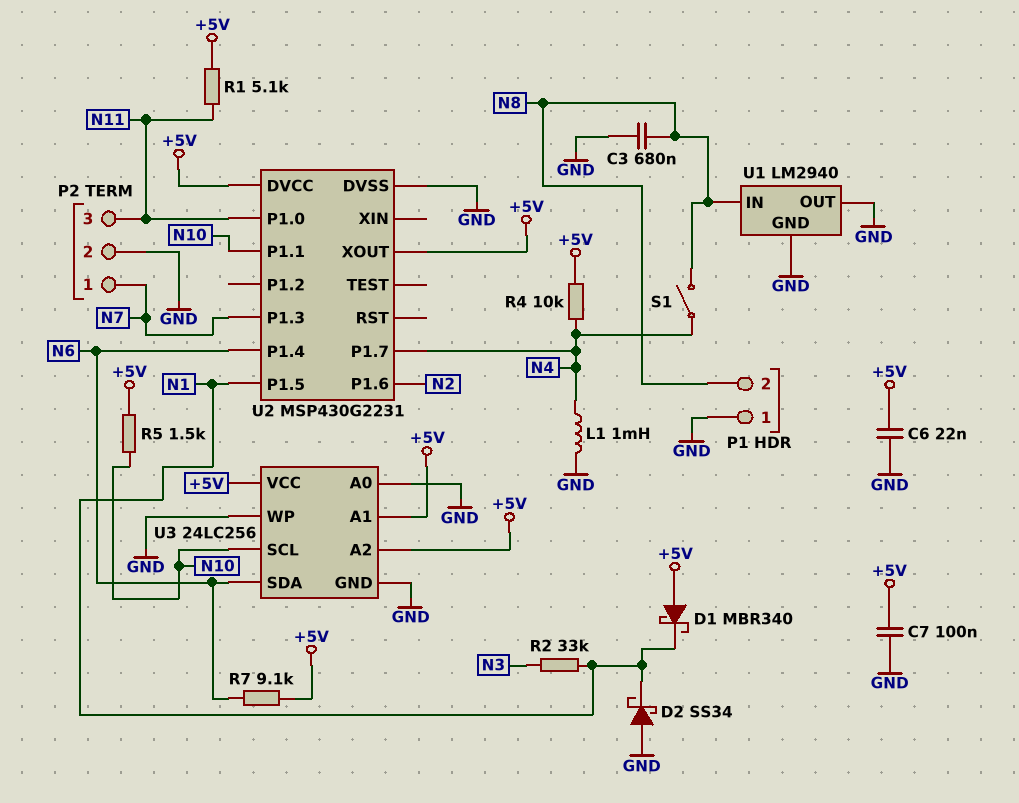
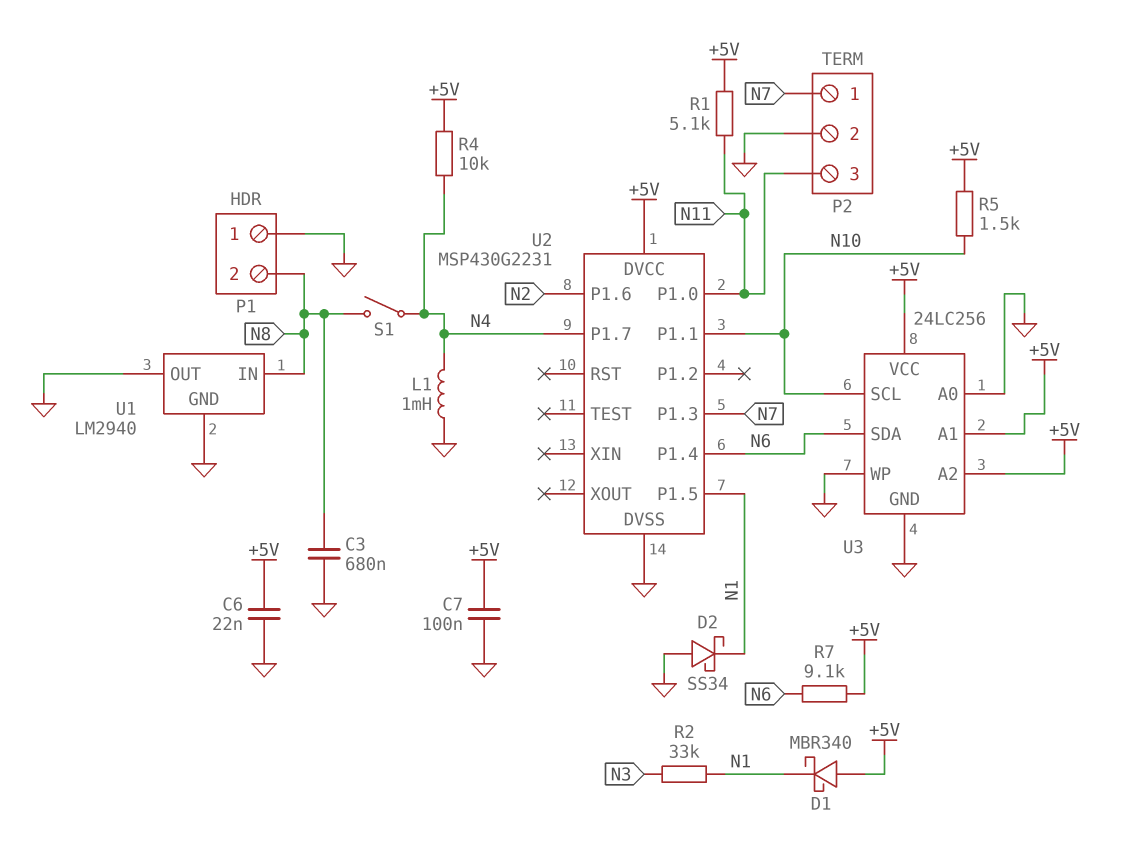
U2 pin XOUT: +5V -> none

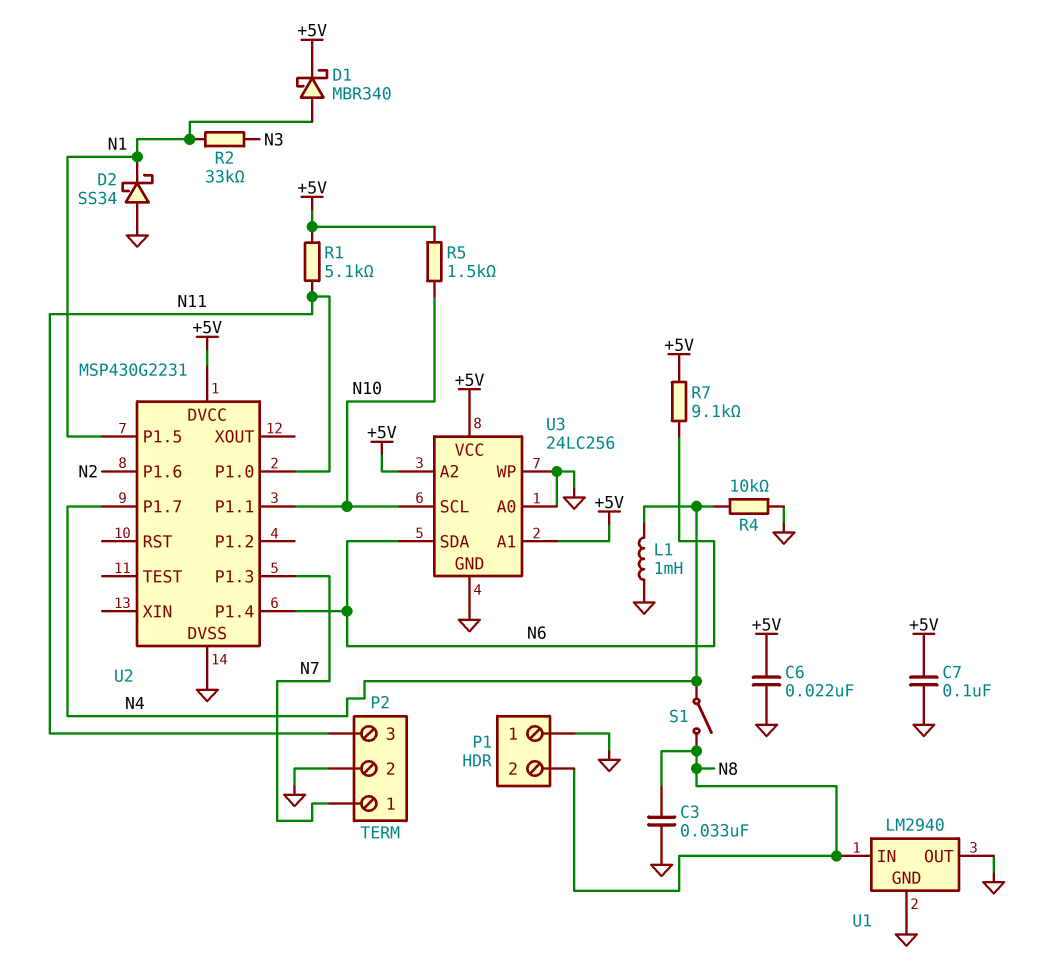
C3: 680nF (GND, N8) -> 33nF (GND, N8)
D1: schottky MBR340 (A +5V, K N1) -> schottky MBR340 (A N1, K +5V)
R4: 10k (+5V, N4) -> 10k (GND, N4)

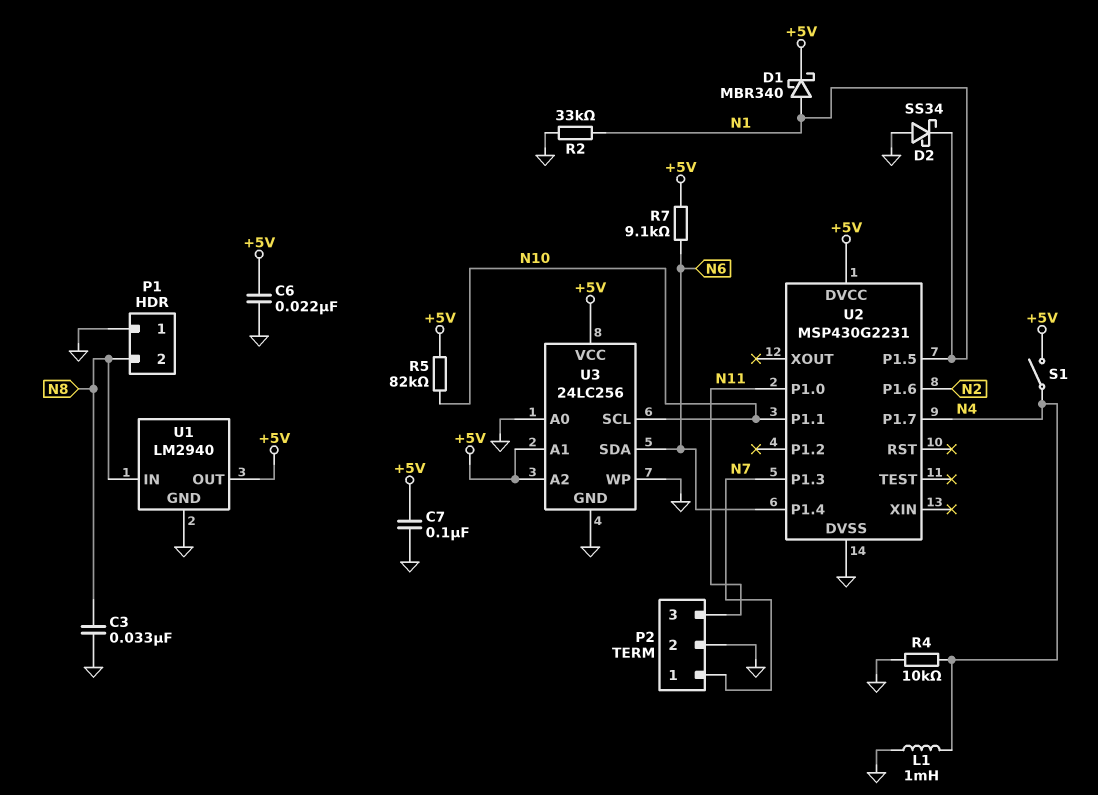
R1: 5.1k (+5V, N11) -> none
R2: 33k (N1, N3) -> 33k (GND, N1)
R5: 1.5k (+5V, N10) -> 82k (+5V, N10)
S1: switch (N4, N8) -> switch (+5V, N4)
U1 pin OUT: GND -> +5V

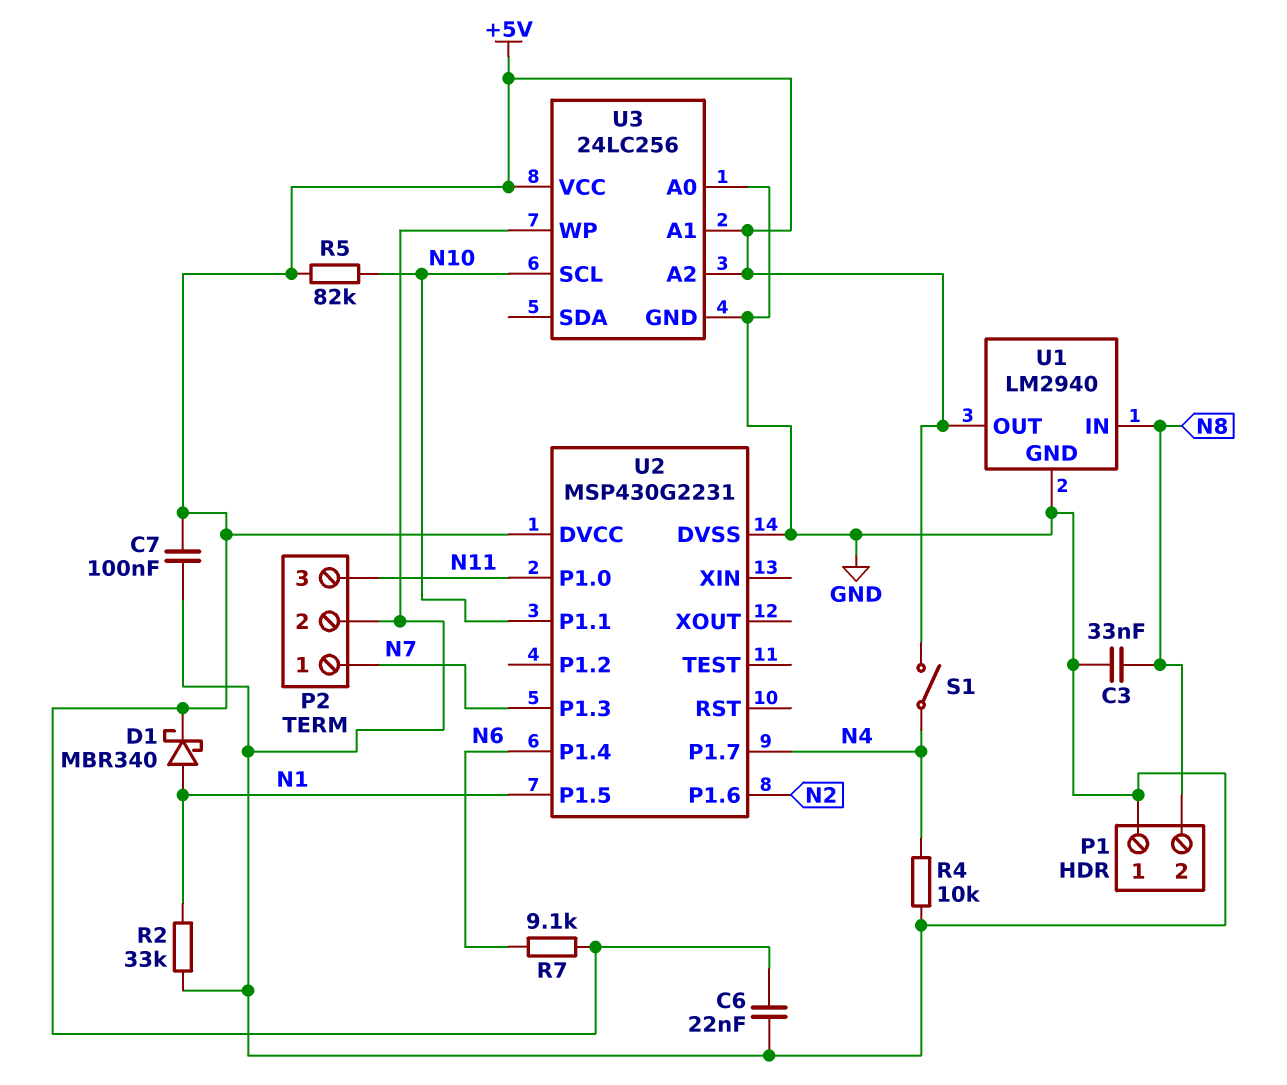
D2: schottky SS34 (A GND, K N1) -> none
L1: 1mH (GND, N4) -> none
U3 pin SDA: N6 -> none

